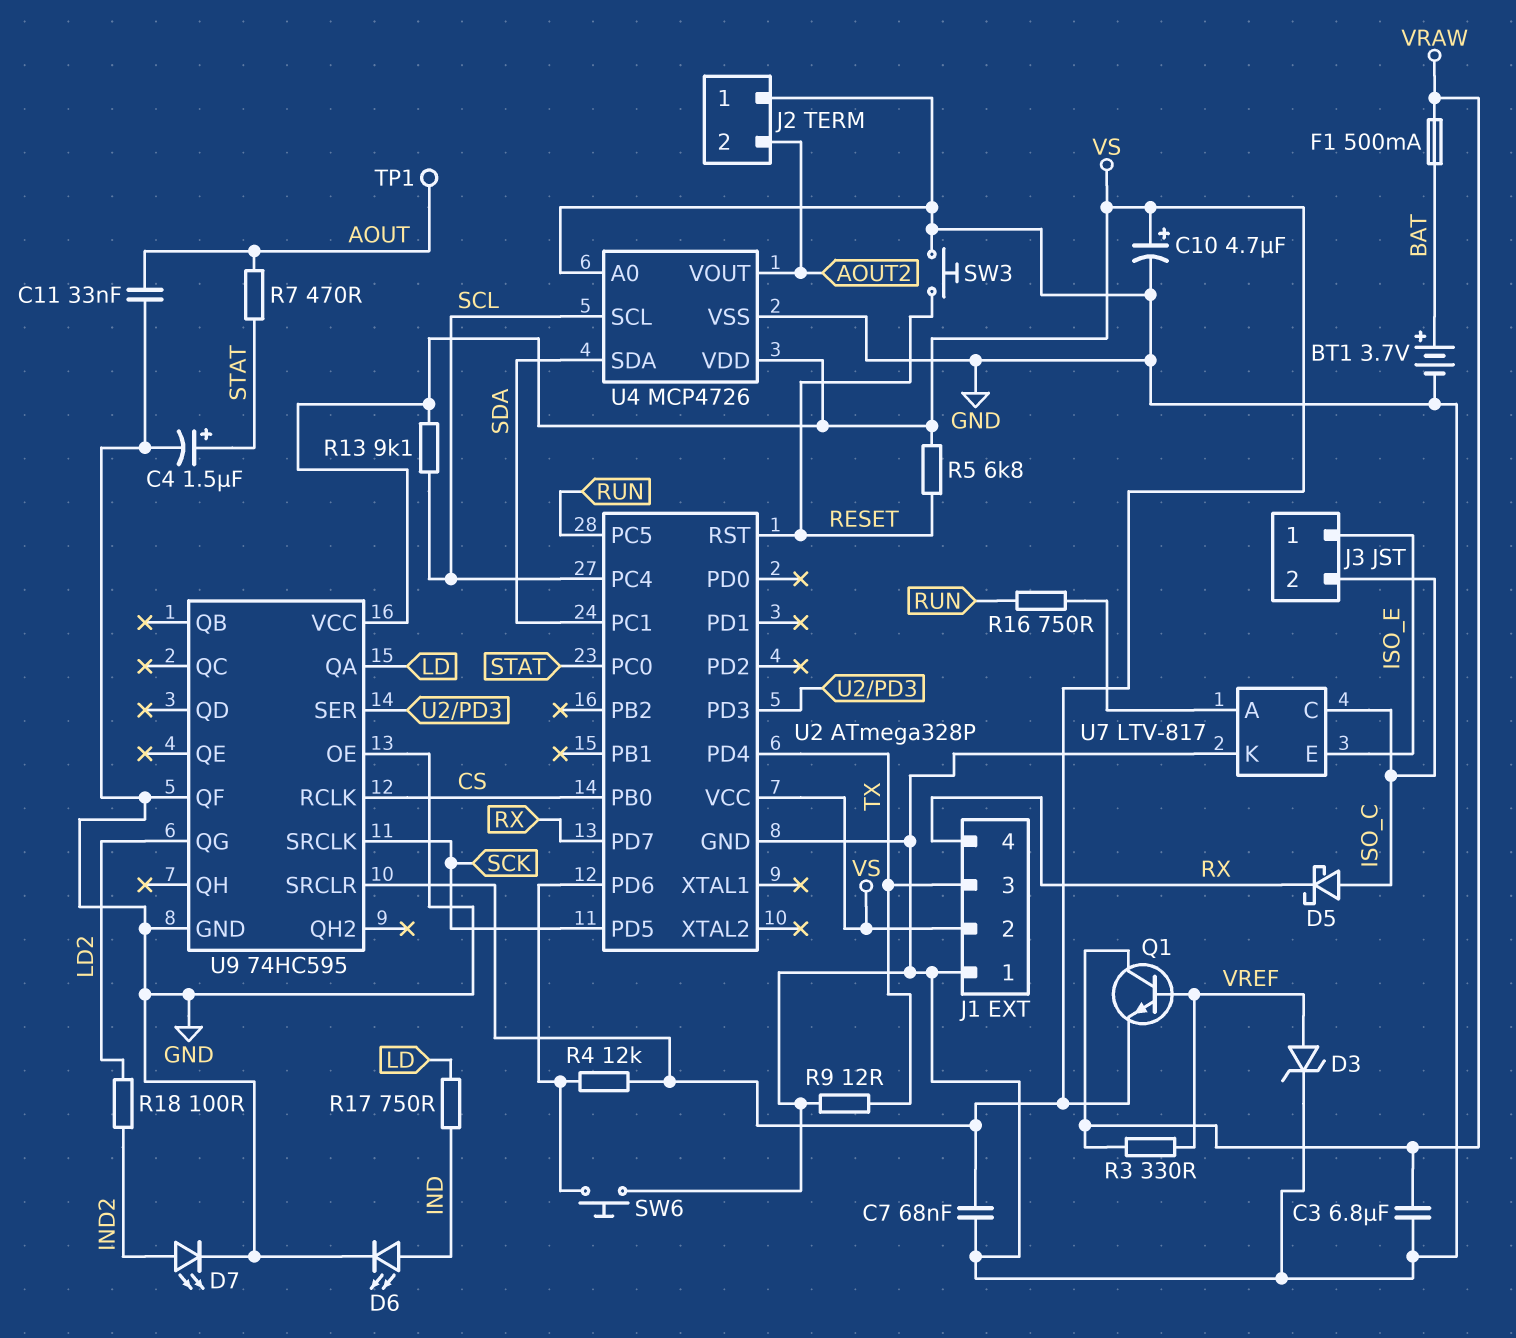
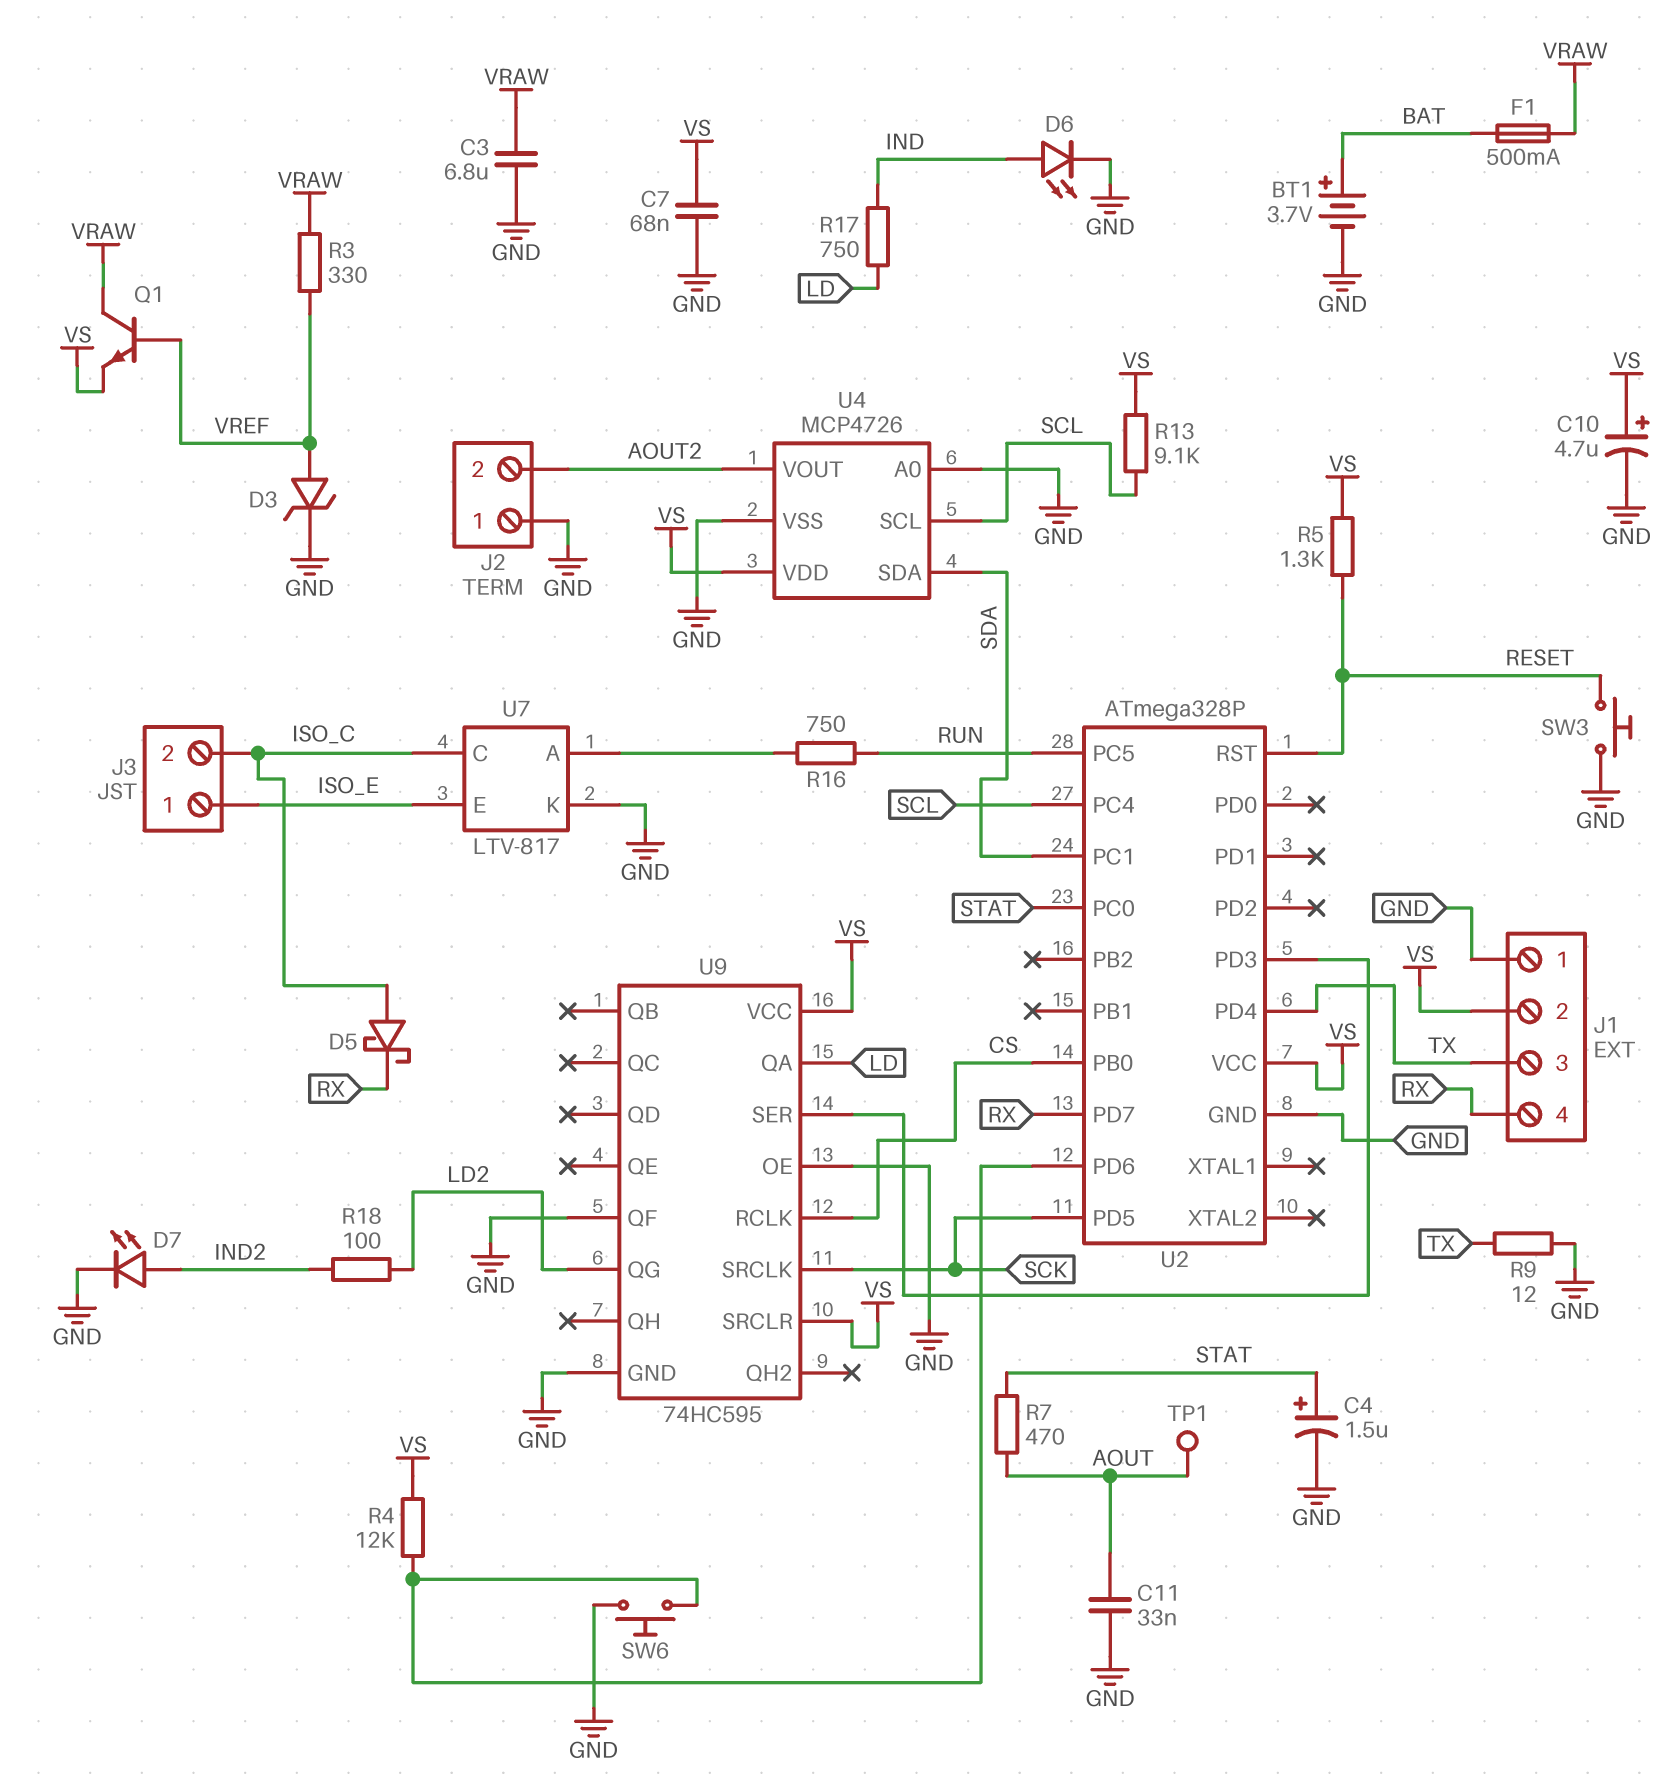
R5: 6.8k (RESET, VS) -> 1.3k (RESET, VS)

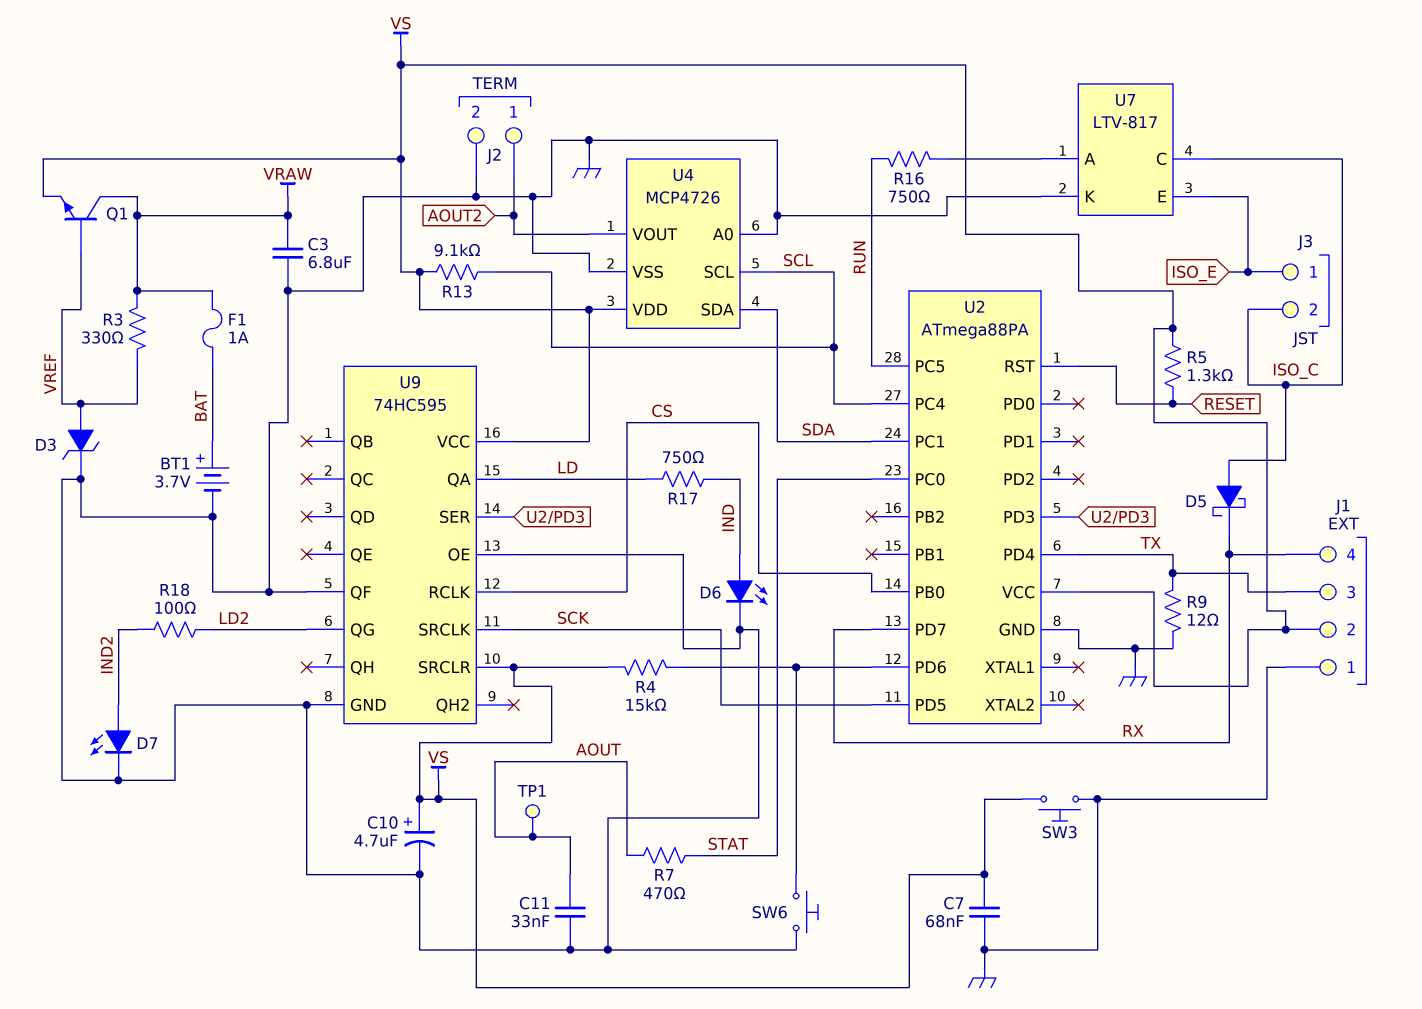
C4: 1.5uF (plus STAT, minus GND) -> none
F1: 500mA (BAT, VRAW) -> 1A (BAT, VRAW)
J2 pin 1: GND -> AOUT2
J2 pin 2: AOUT2 -> GND
R4: 12k (U2/PD6, VS) -> 15k (U2/PD6, VS)
SW3: button (GND, RESET) -> button (GND, VS)
U2: ATmega328P -> ATmega88PA

